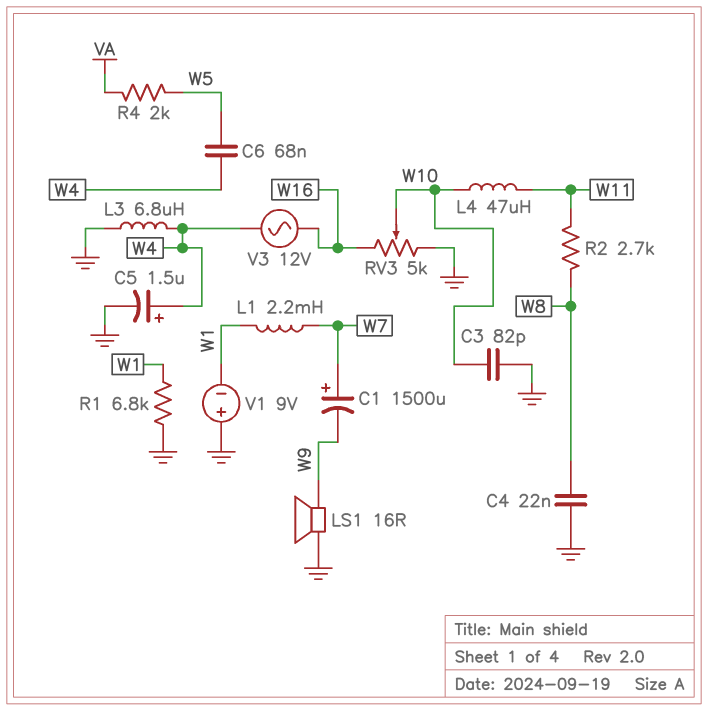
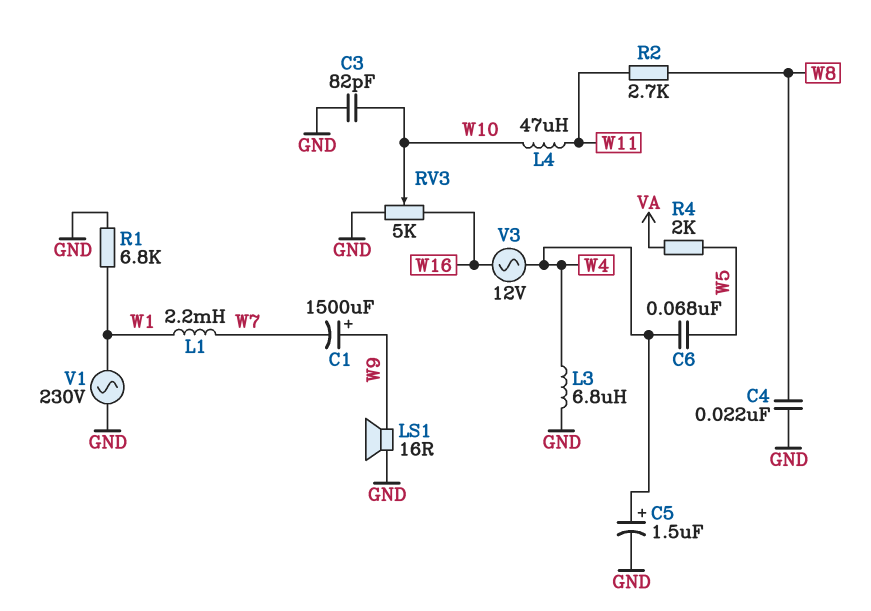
C1: 1500uF (plus W7, minus W9) -> 1500uF (plus W9, minus W7)
V1: 9V (plus GND, minus W1) -> AC 230V (GND, W1)

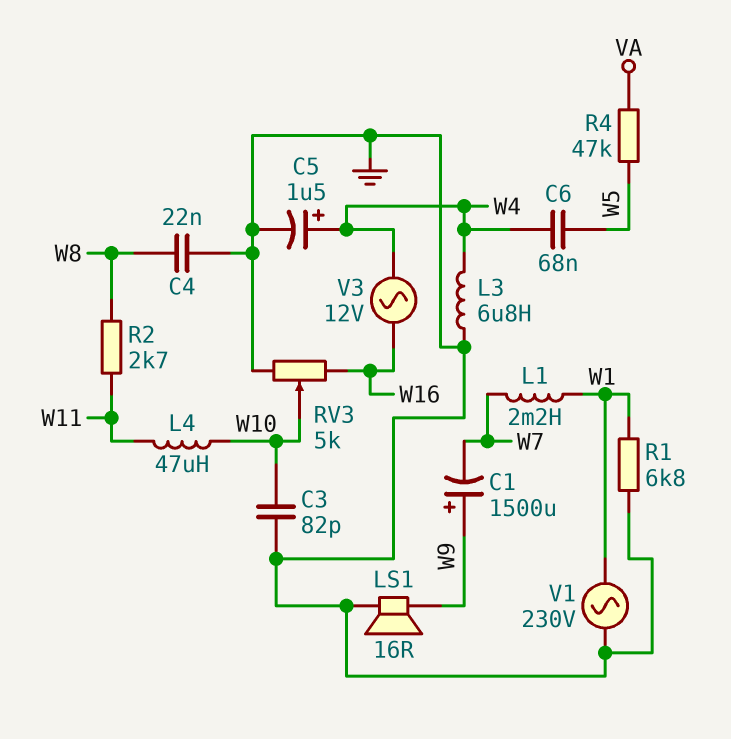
R4: 2k (VA, W5) -> 47k (VA, W5)

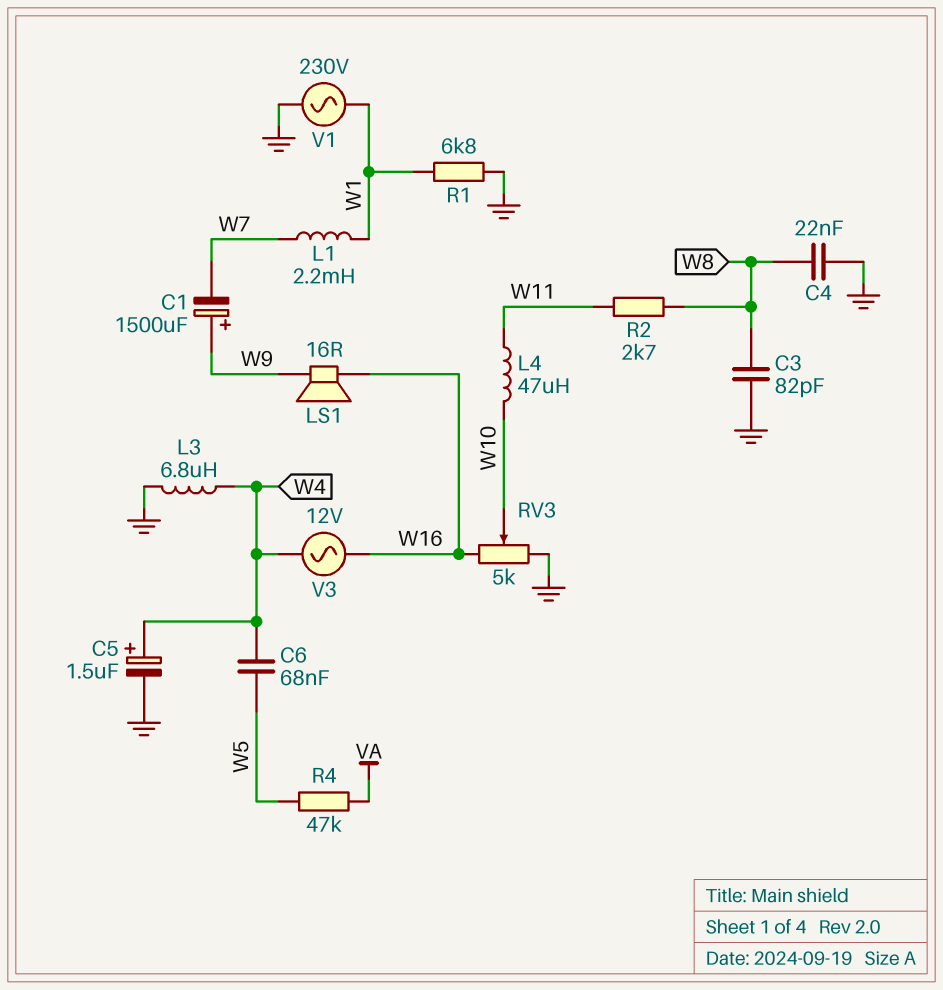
C3: 82pF (GND, W10) -> 82pF (GND, W8)
LS1: speaker 16R (GND, W9) -> speaker 16R (W9, W16)

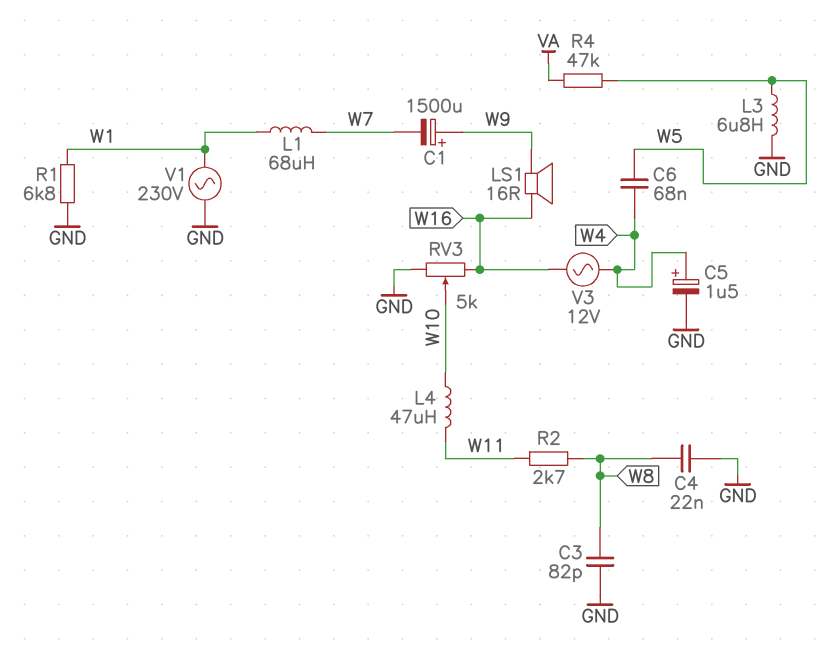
L1: 2.2mH (W1, W7) -> 68uH (W1, W7)
L3: 6.8uH (GND, W4) -> 6.8uH (GND, W5)

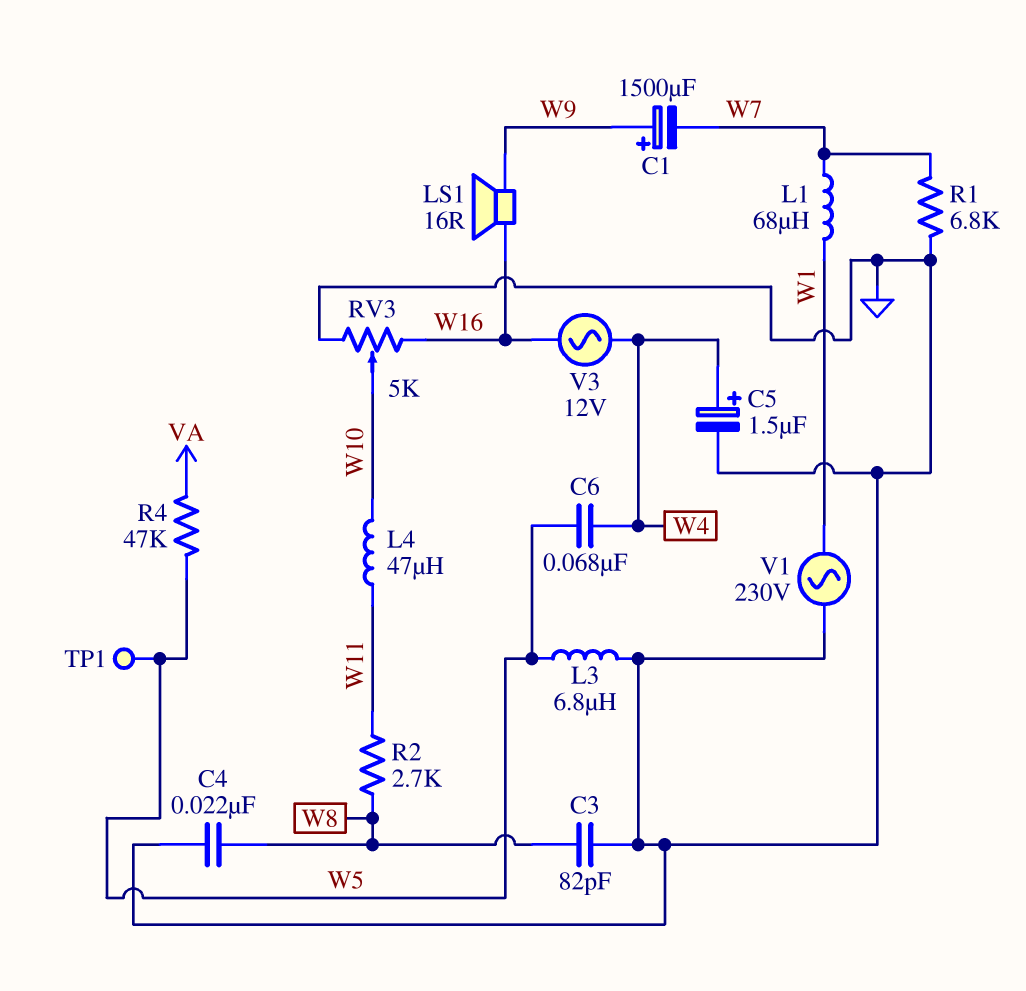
R1: 6.8k (GND, W1) -> 6.8k (GND, W7)
TP1: none -> test point (W5)

